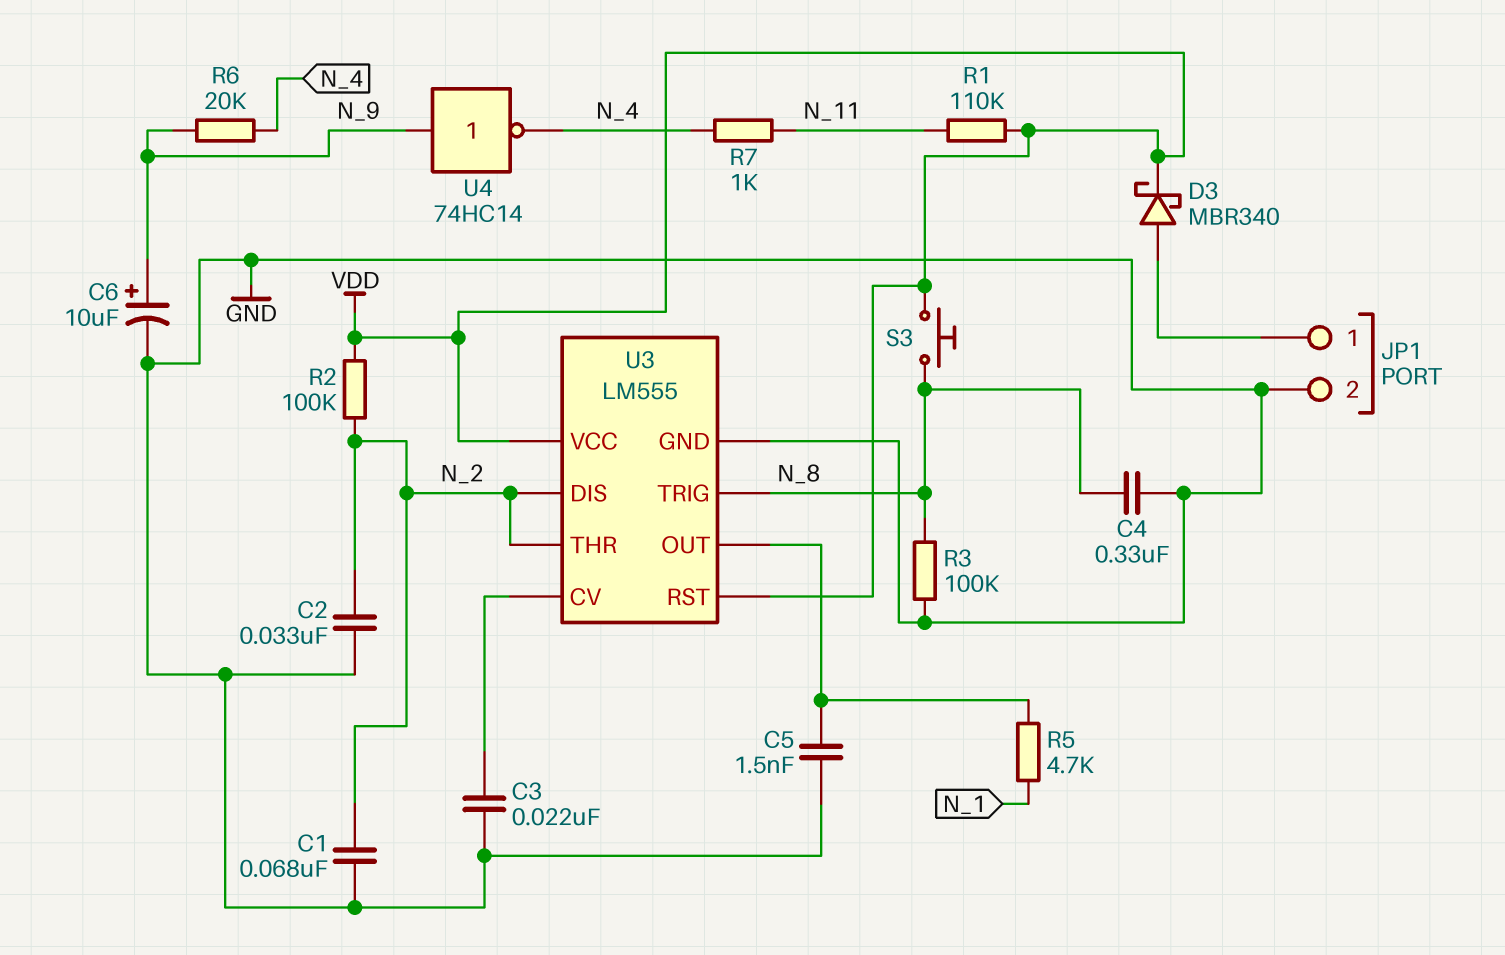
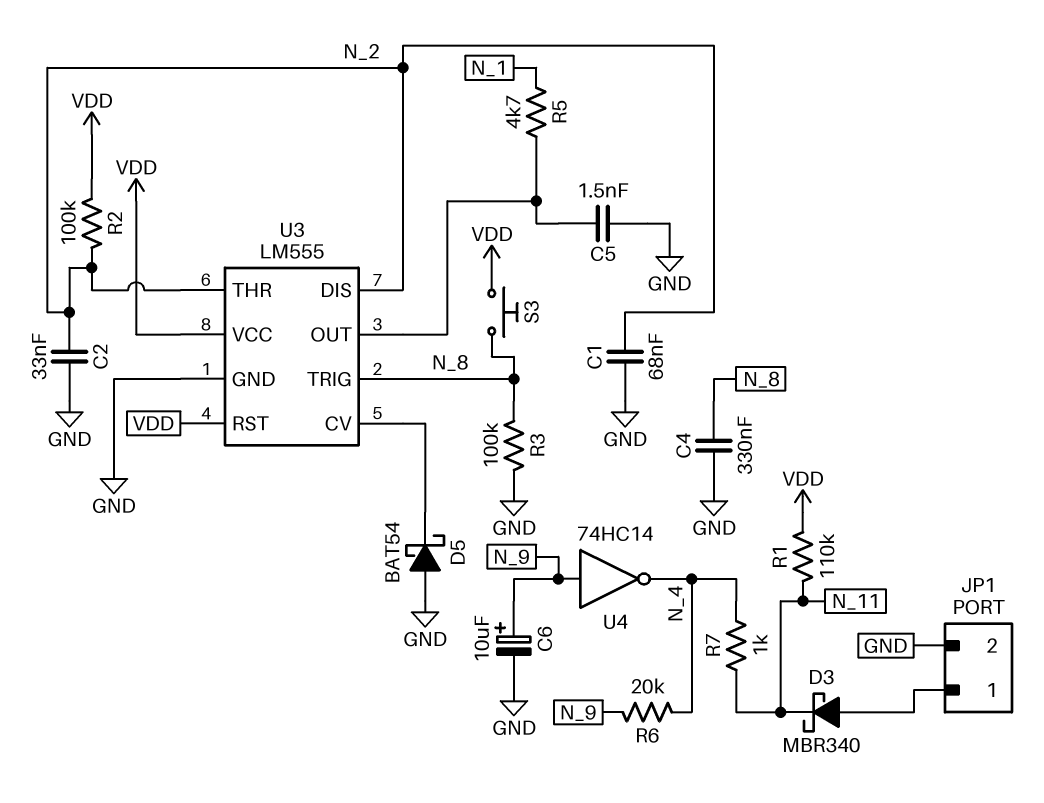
C3: 22nF (GND, U3/CV) -> none
D3: schottky MBR340 (A JP1/1, K VDD) -> schottky MBR340 (A JP1/1, K N_11)
D5: none -> schottky BAT54 (A GND, K U3/CV)

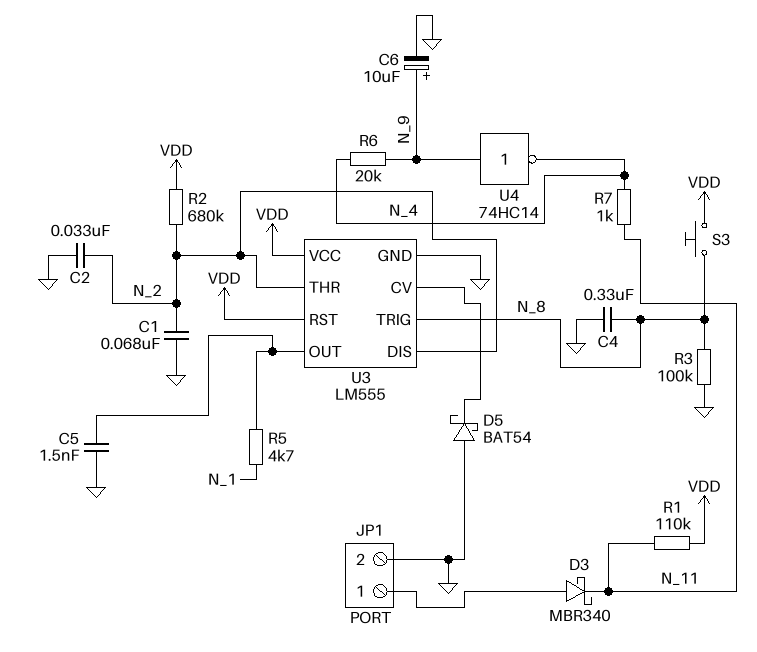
R2: 100k (N_2, VDD) -> 680k (N_2, VDD)

